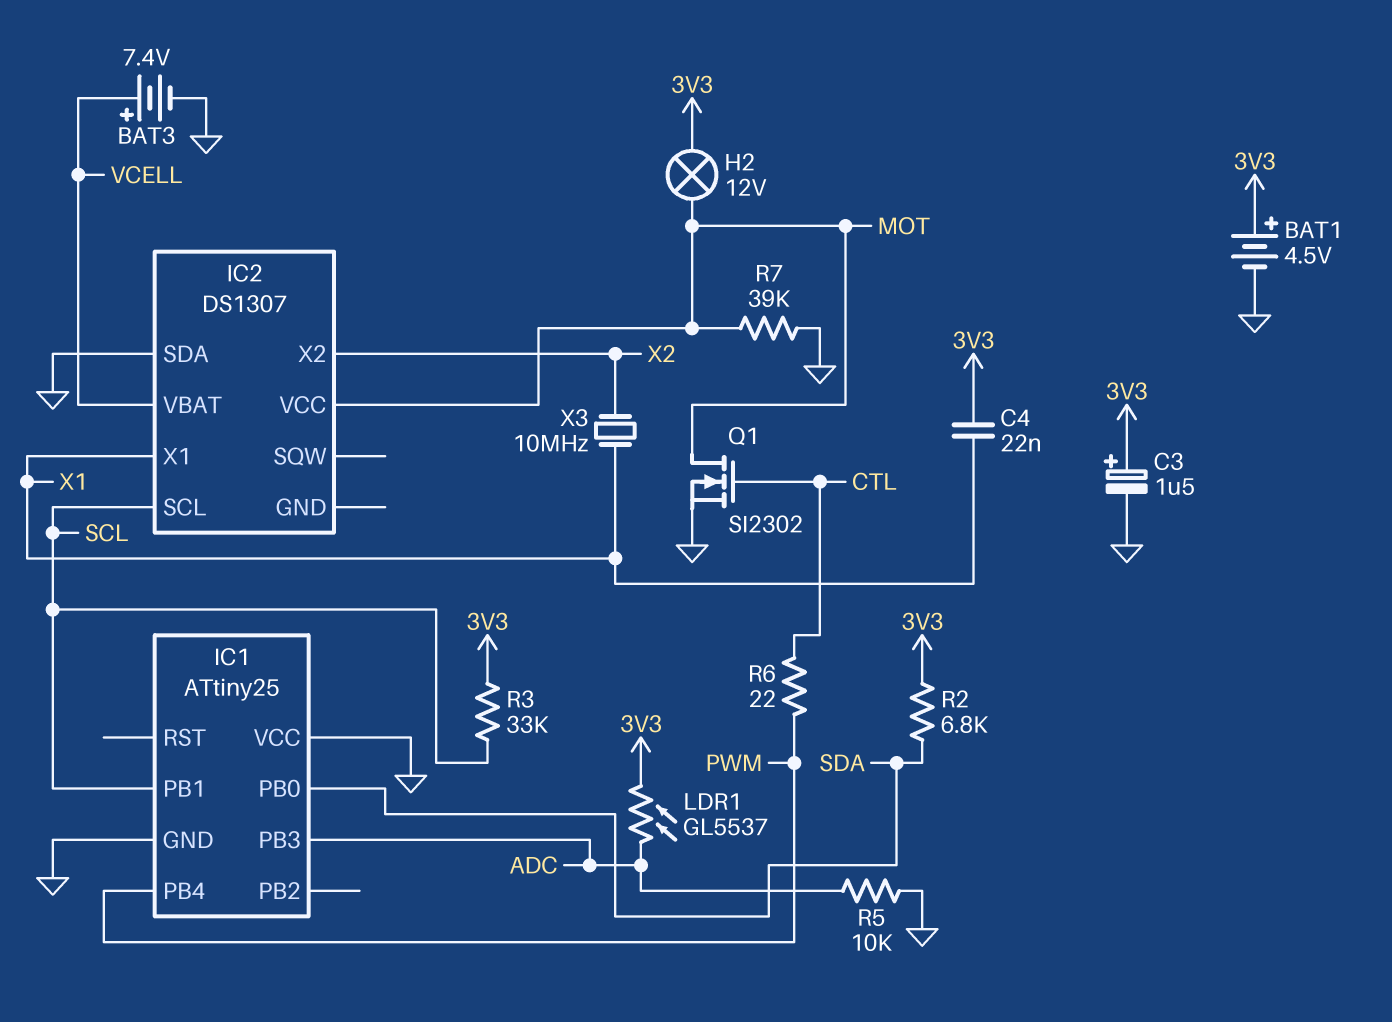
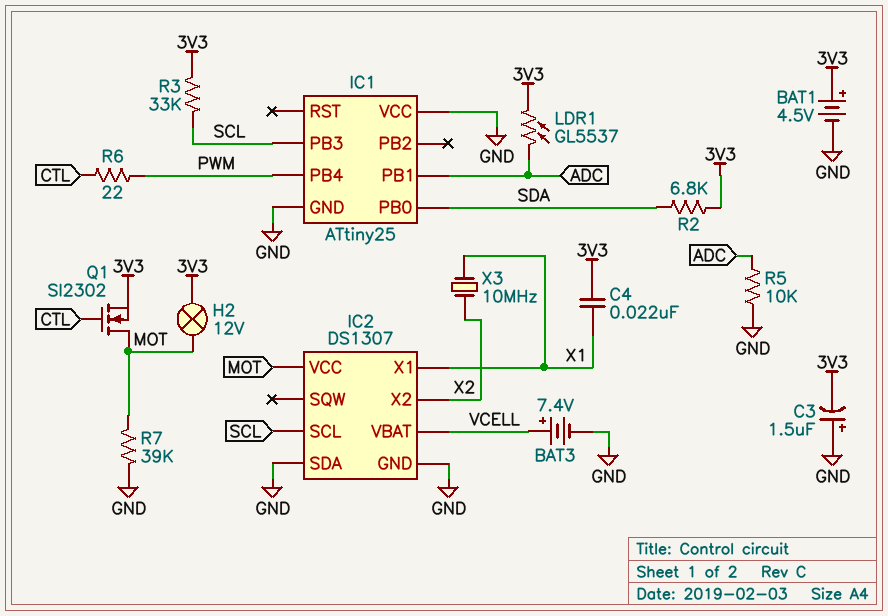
C3: 1.5uF (plus 3V3, minus GND) -> 1.5uF (plus GND, minus 3V3)
IC1 pin PB1: SCL -> ADC
IC1 pin PB3: ADC -> SCL
IC2 pin GND: none -> GND
Q1: NMOS SI2302 (G CTL, D MOT, S GND) -> NMOS SI2302 (G CTL, D MOT, S 3V3)

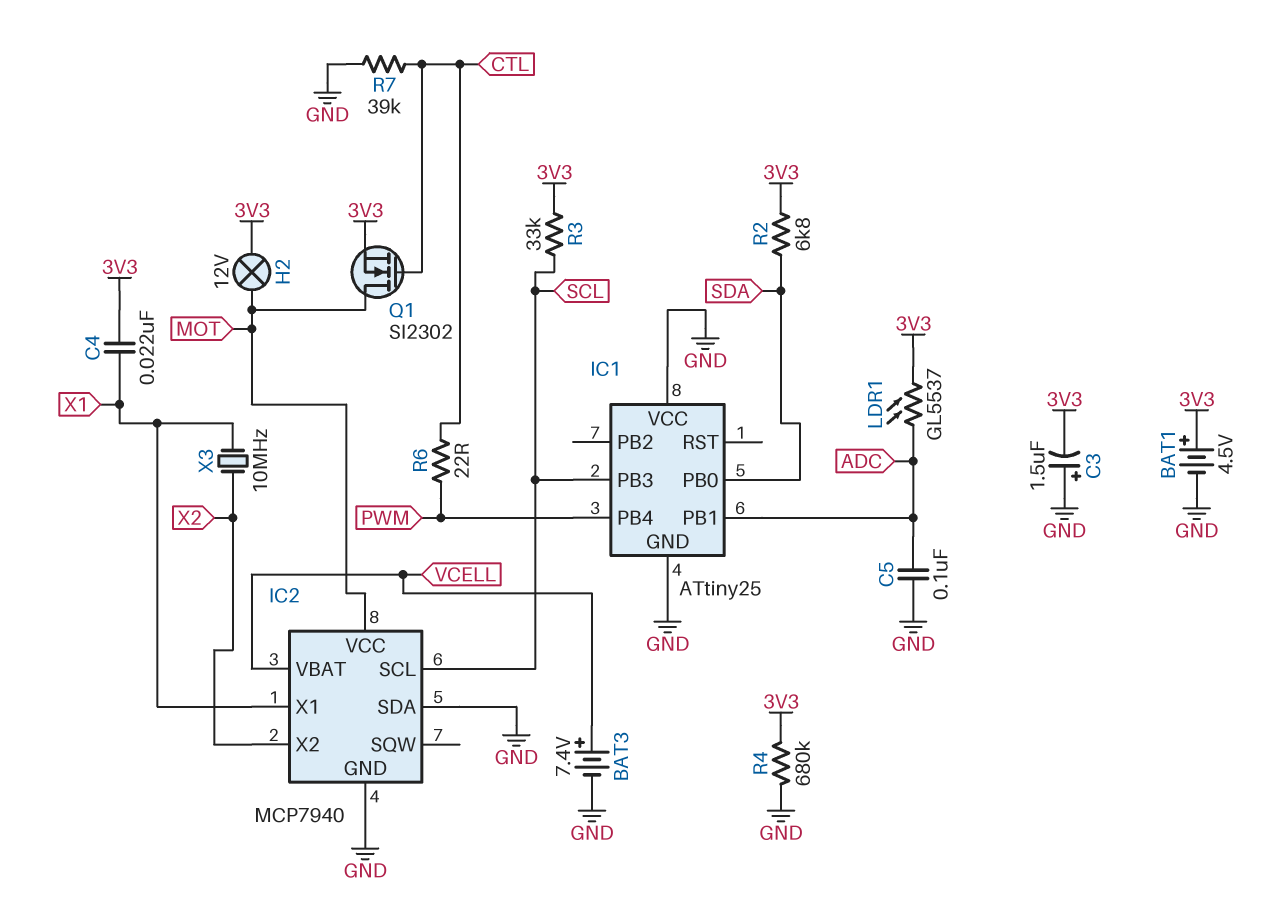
C5: none -> 100nF (ADC, GND)
IC2: DS1307 -> MCP7940
R4: none -> 680k (3V3, GND)
R5: 10k (ADC, GND) -> none
R7: 39k (GND, MOT) -> 39k (CTL, GND)

